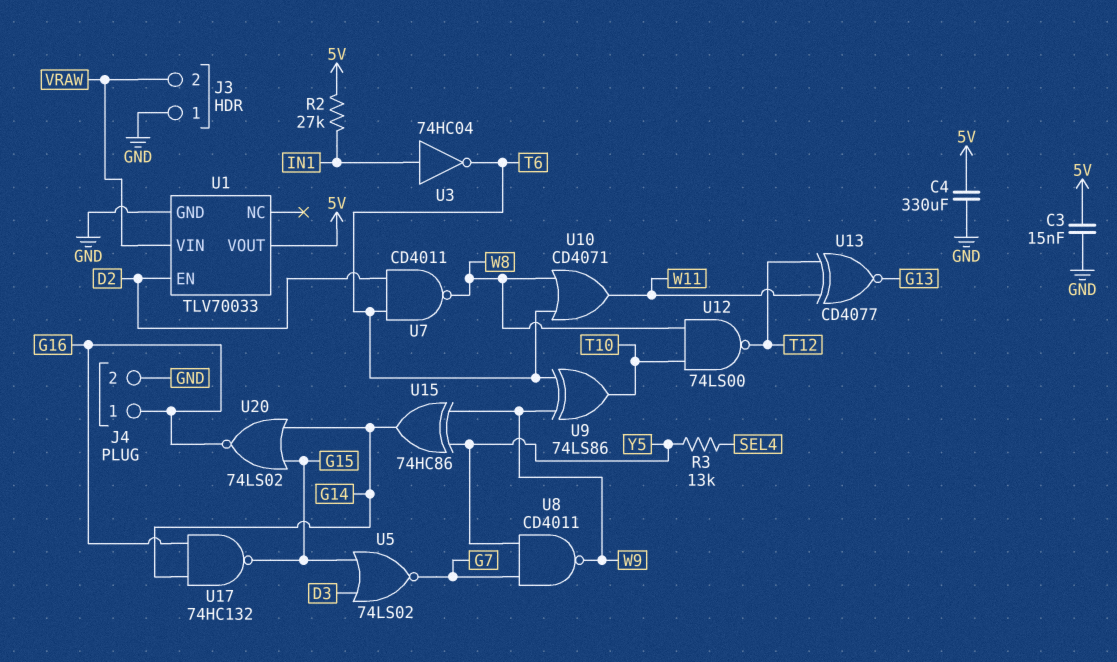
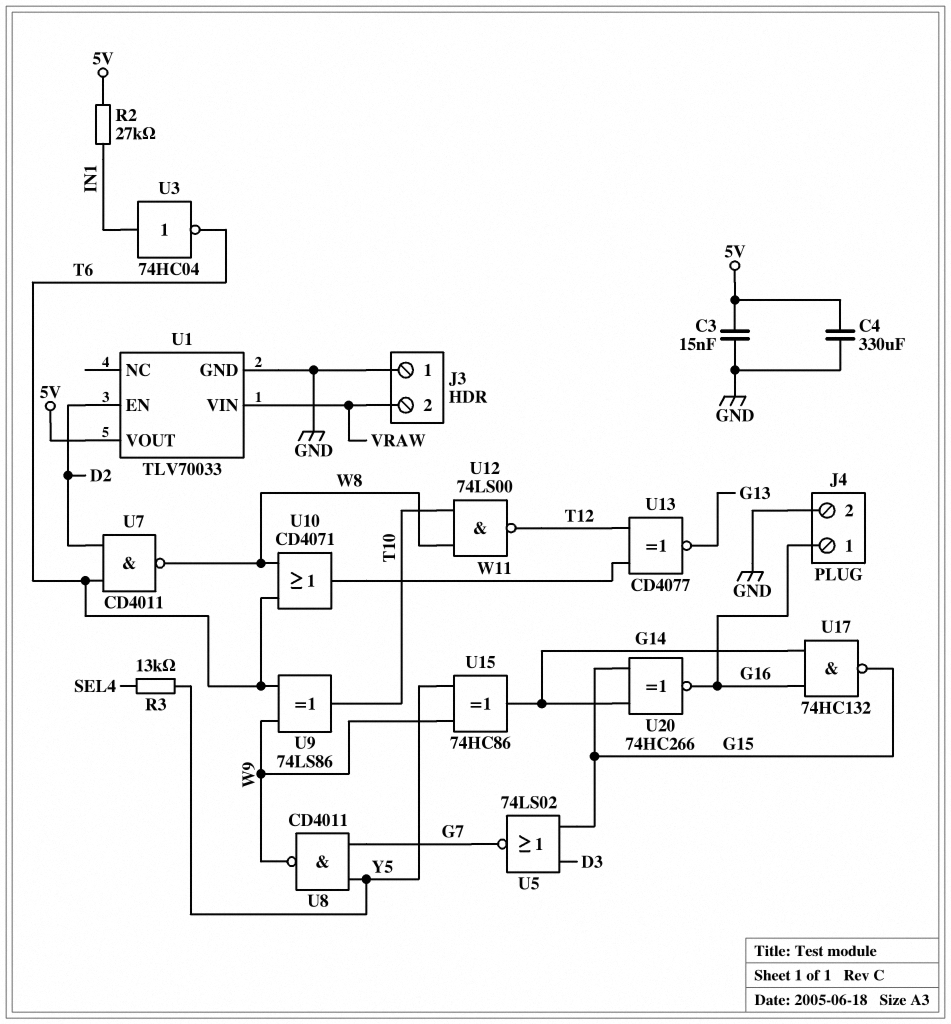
U20: NOR 74LS02 (in G14, in G15, out G16) -> XNOR 74HC266 (in G14, in G15, out G16)

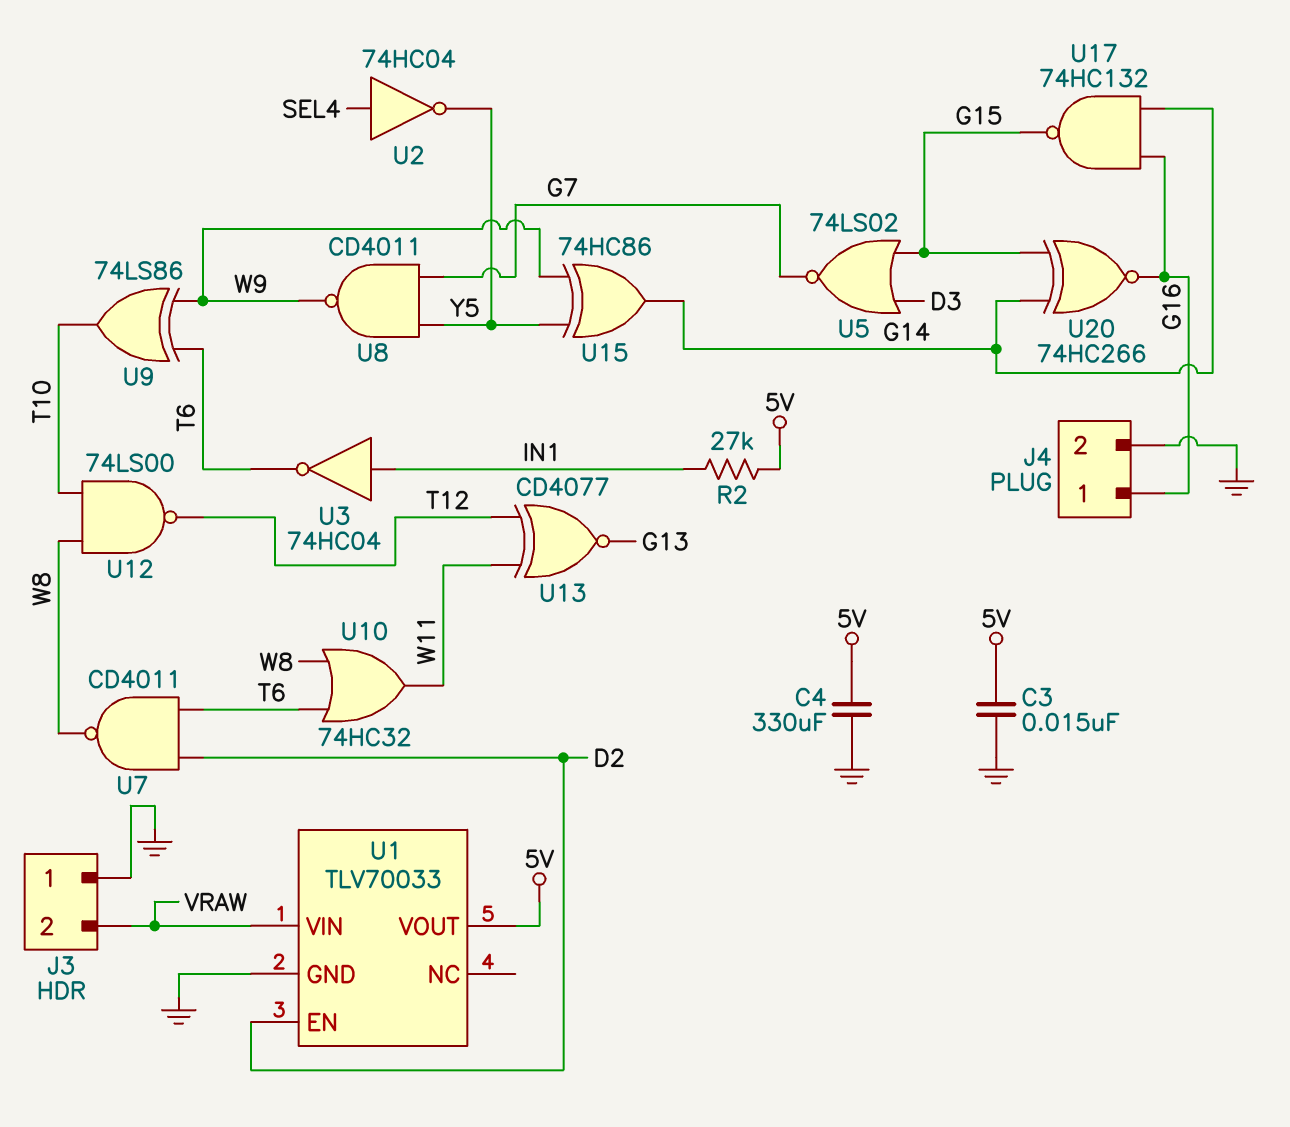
R3: 13k (SEL4, Y5) -> none
U2: none -> NOT 74HC04 (in SEL4, out Y5)
U10: OR CD4071 (in T6, in W8, out W11) -> OR 74HC32 (in T6, in W8, out W11)

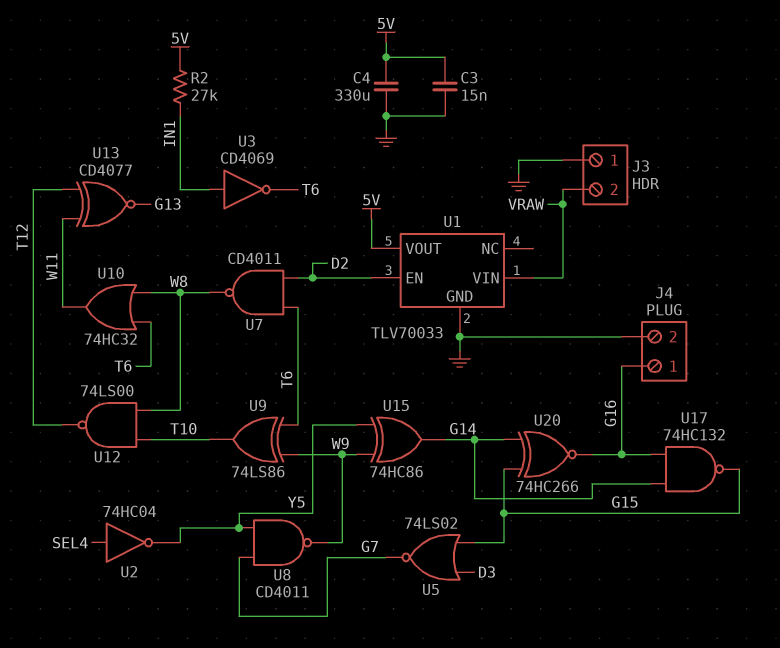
U3: NOT 74HC04 (in IN1, out T6) -> NOT CD4069 (in IN1, out T6)

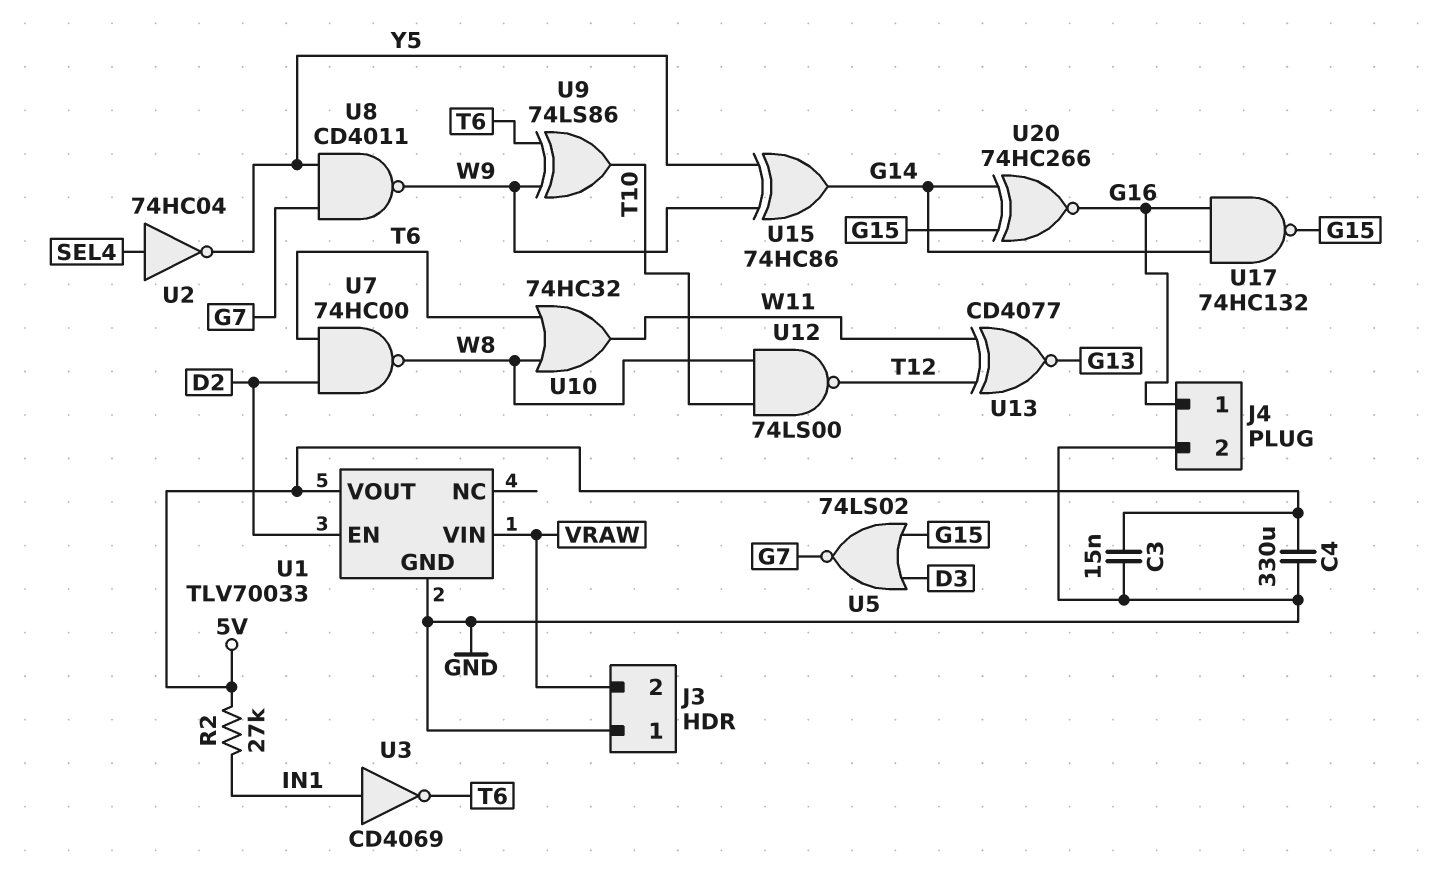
U7: NAND CD4011 (in D2, in T6, out W8) -> NAND 74HC00 (in D2, in T6, out W8)

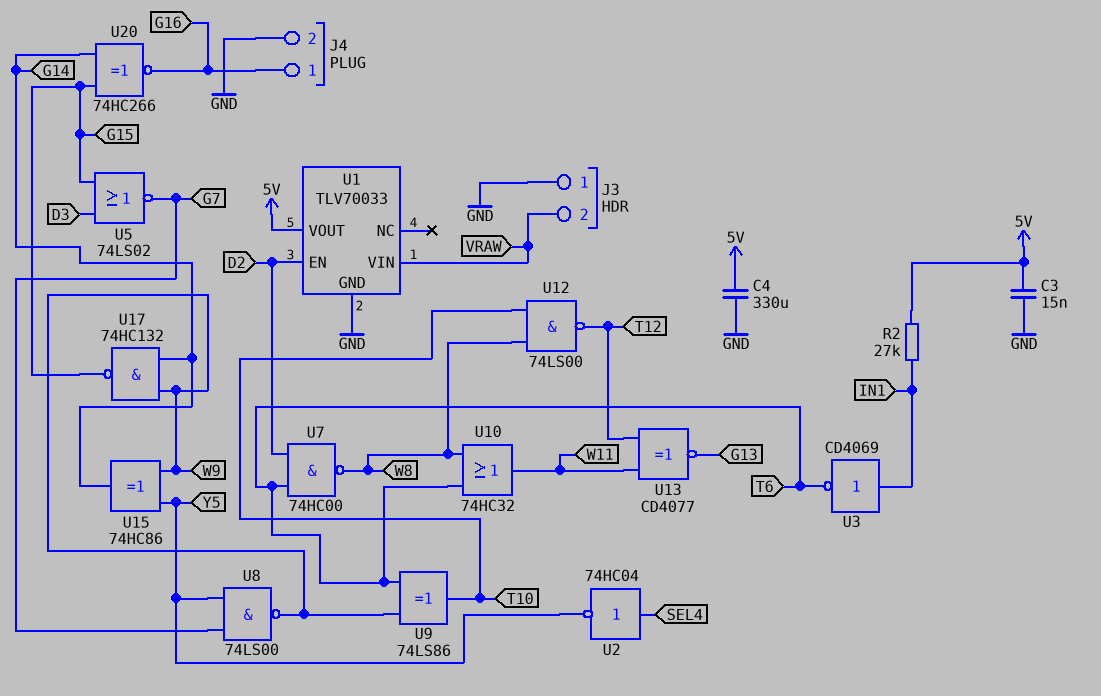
U8: NAND CD4011 (in G7, in Y5, out W9) -> NAND 74LS00 (in G7, in Y5, out W9)
U17: NAND 74HC132 (in G14, in G16, out G15) -> NAND 74HC132 (in G14, in W9, out G15)

